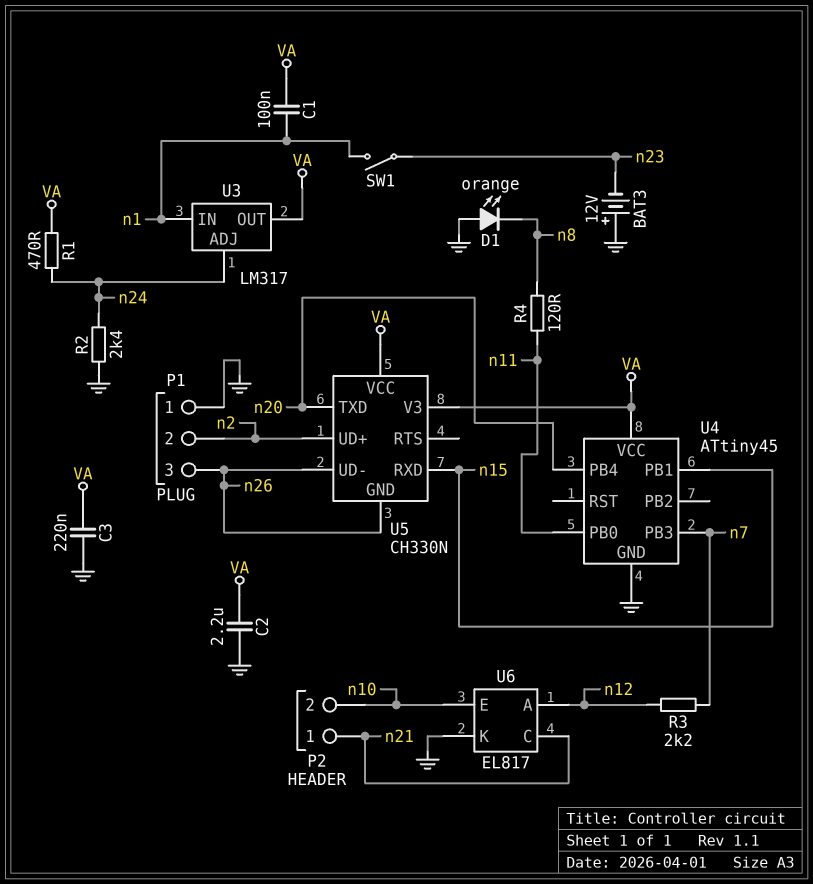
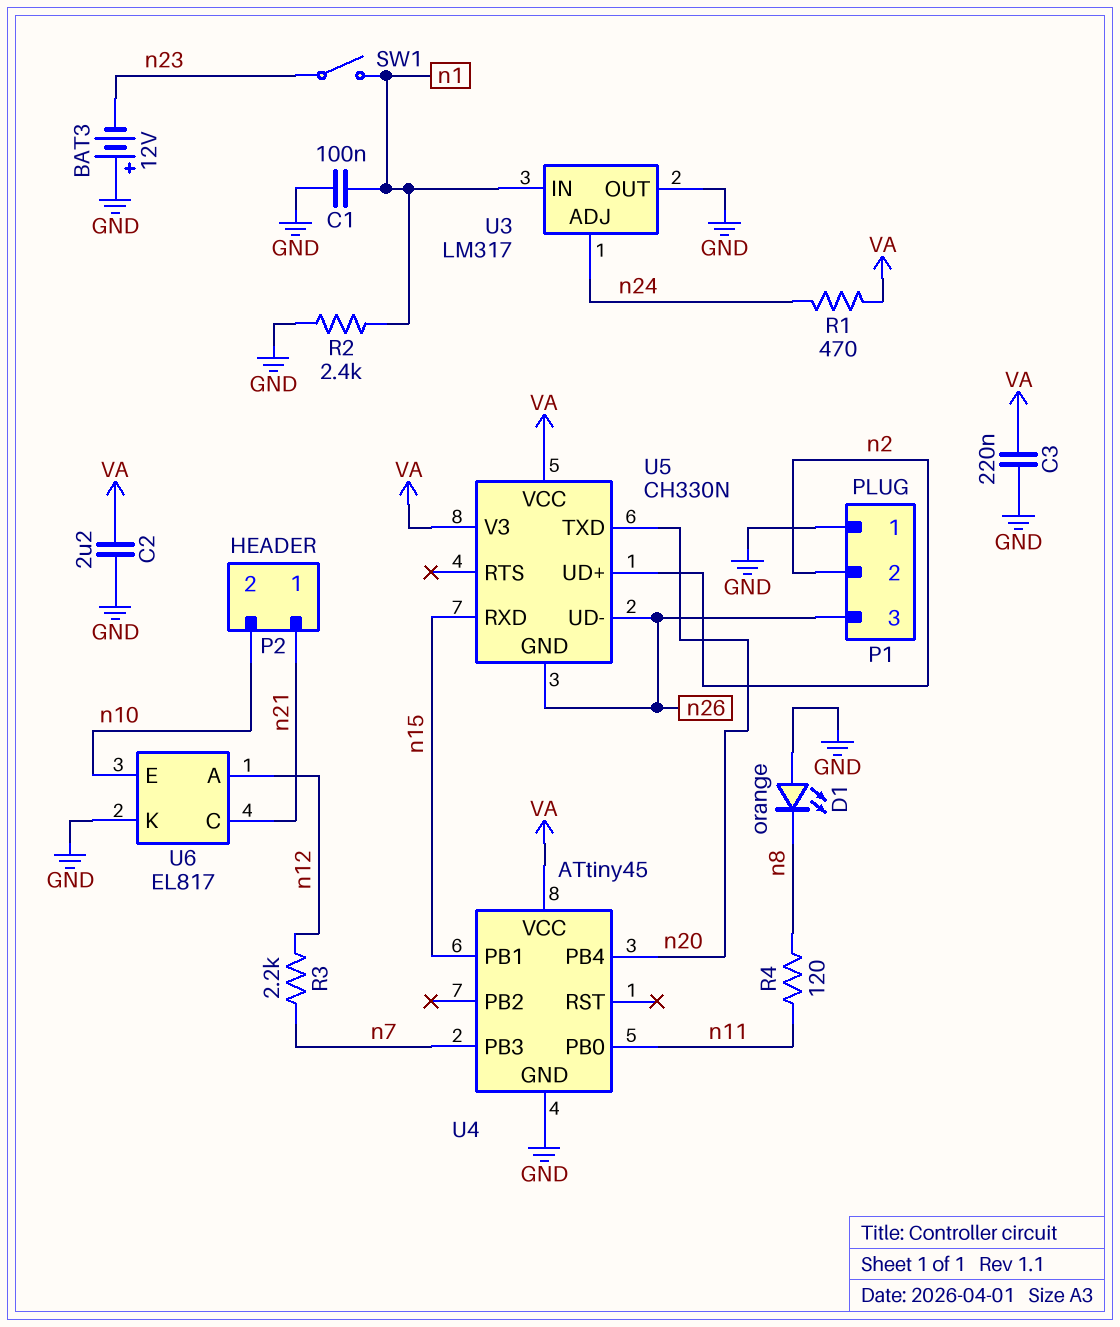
C1: 100nF (VA, n1) -> 100nF (GND, n1)
R2: 2.4k (GND, n24) -> 2.4k (GND, n1)
U3 pin OUT: VA -> GND

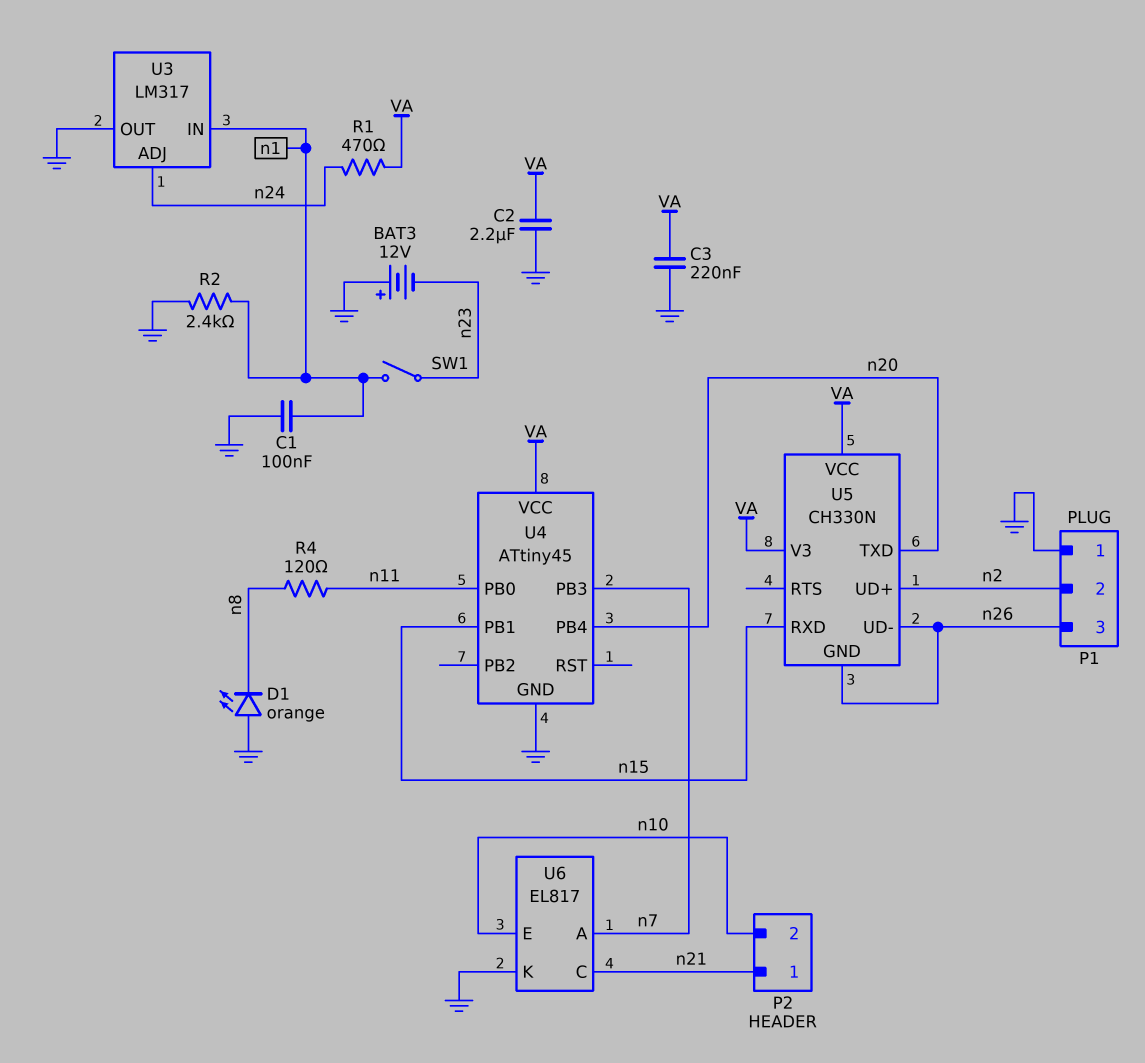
R3: 2.2k (n7, n12) -> none
U6 pin A: n12 -> n7

